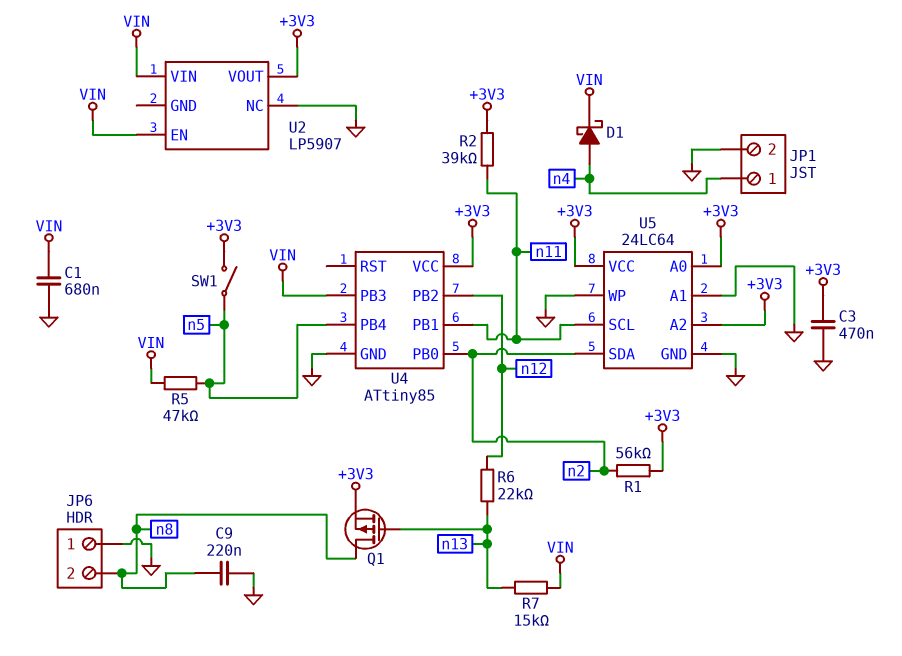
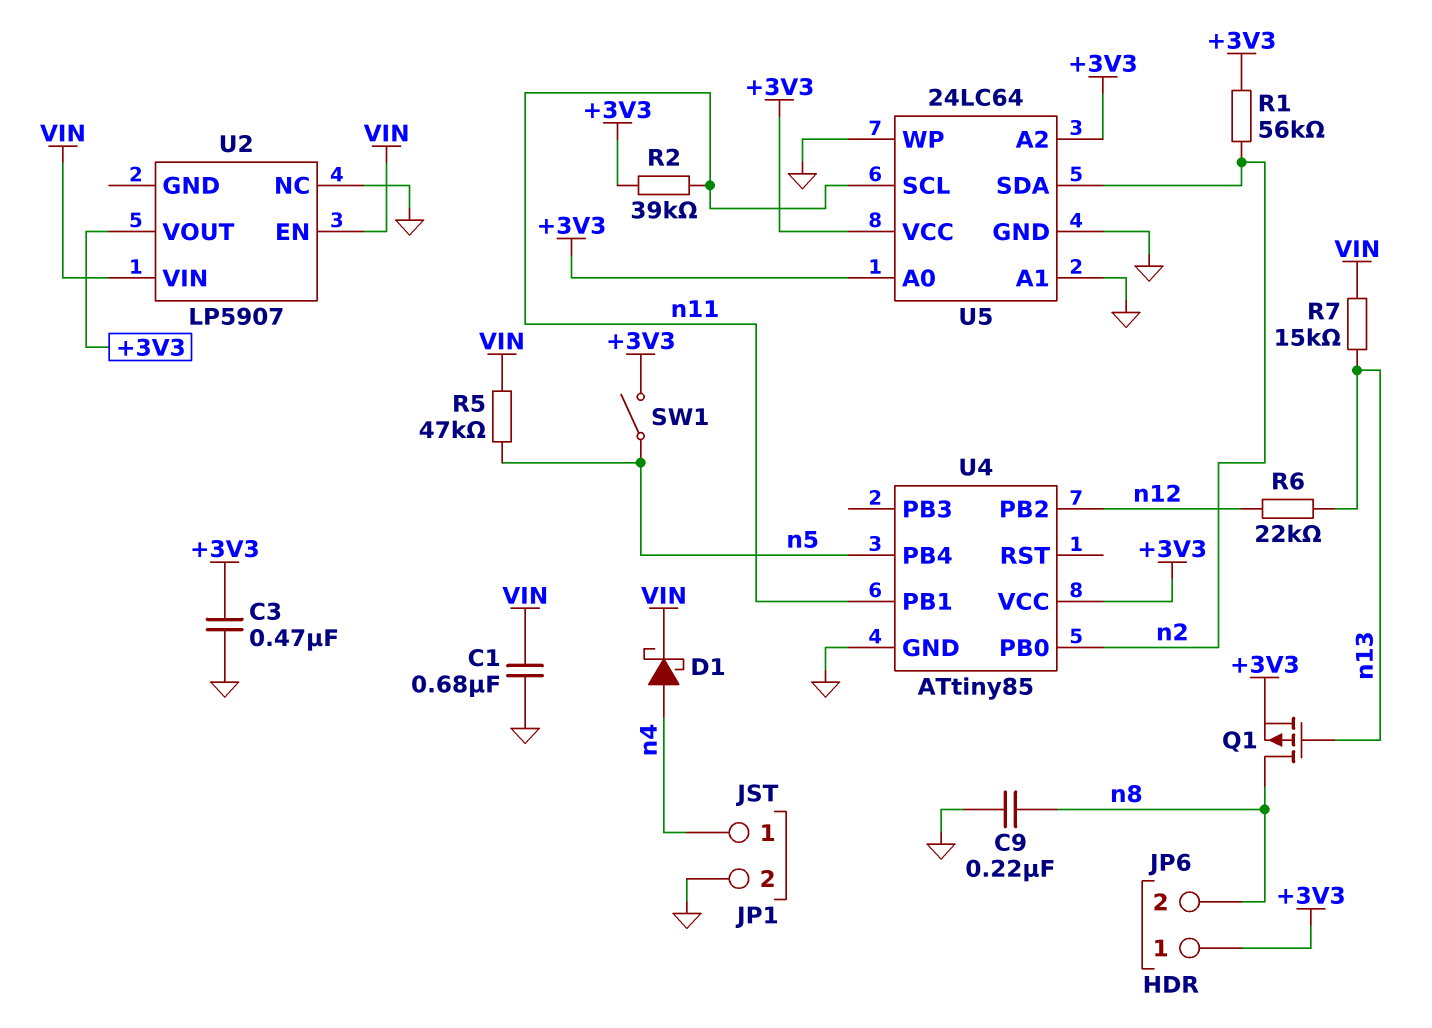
JP6 pin 1: GND -> +3V3
U4 pin PB3: VIN -> none

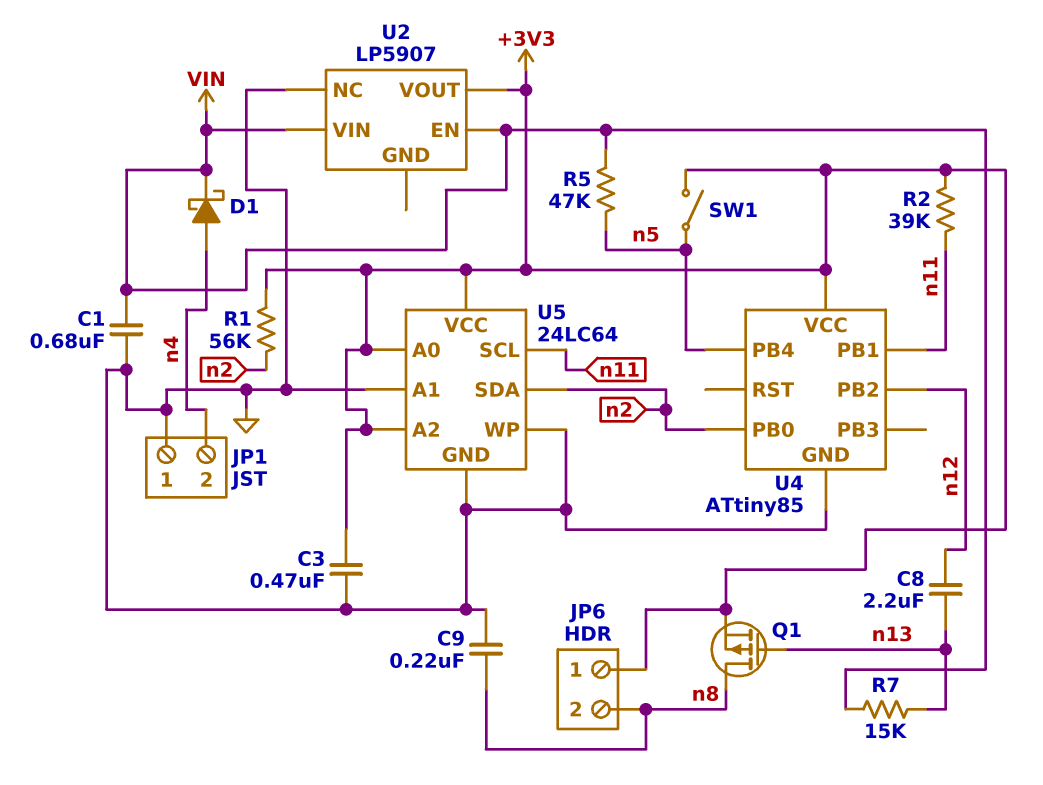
C8: none -> 2.2uF (n12, n13)
JP1 pin 1: n4 -> GND
JP1 pin 2: GND -> n4
R6: 22k (n12, n13) -> none

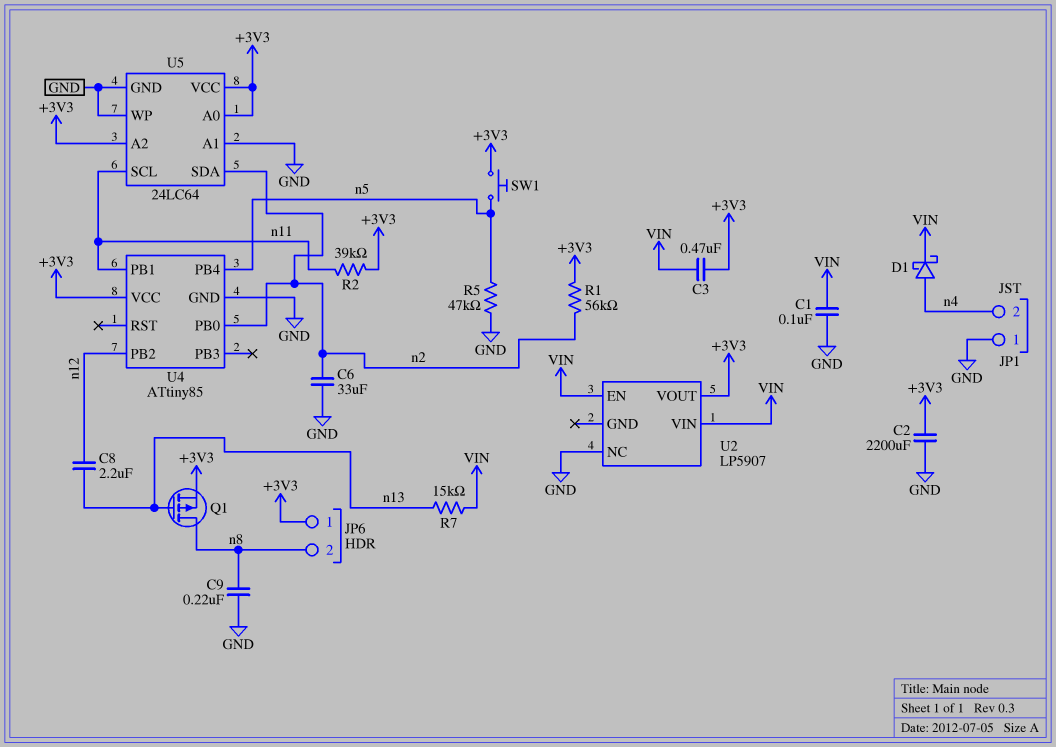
C1: 680nF (GND, VIN) -> 100nF (GND, VIN)
C2: none -> 2200uF (+3V3, GND)
C3: 470nF (+3V3, GND) -> 470nF (+3V3, VIN)
C6: none -> 33uF (GND, n2)
R5: 47k (VIN, n5) -> 47k (GND, n5)
SW1: switch (+3V3, n5) -> button (+3V3, n5)

